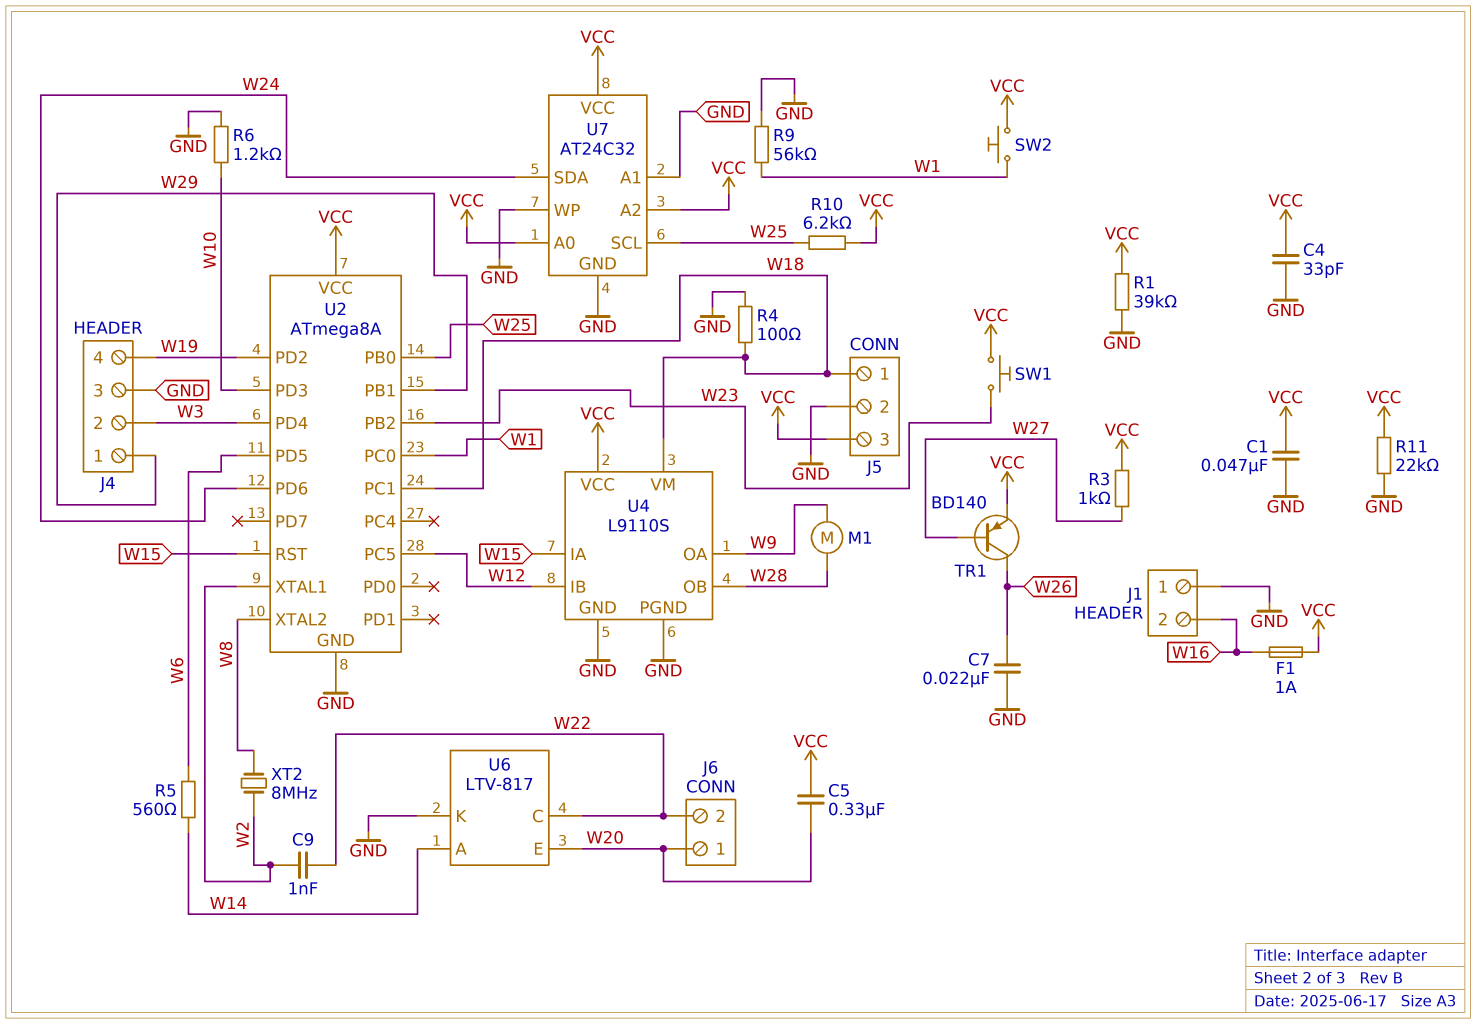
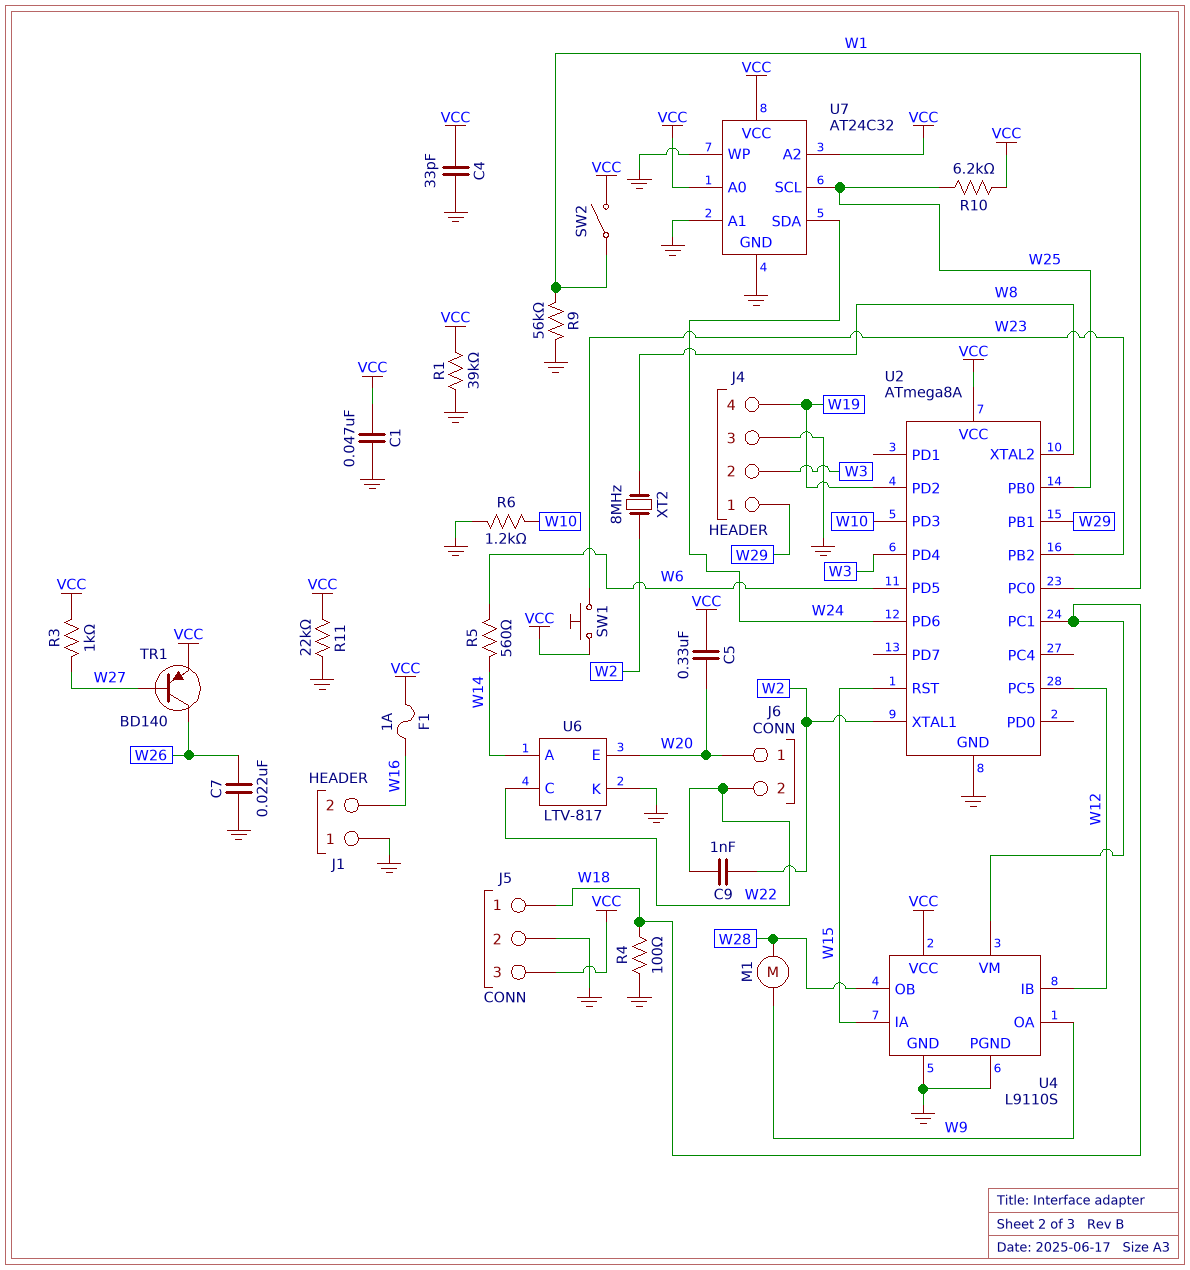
SW2: button (VCC, W1) -> switch (VCC, W1)

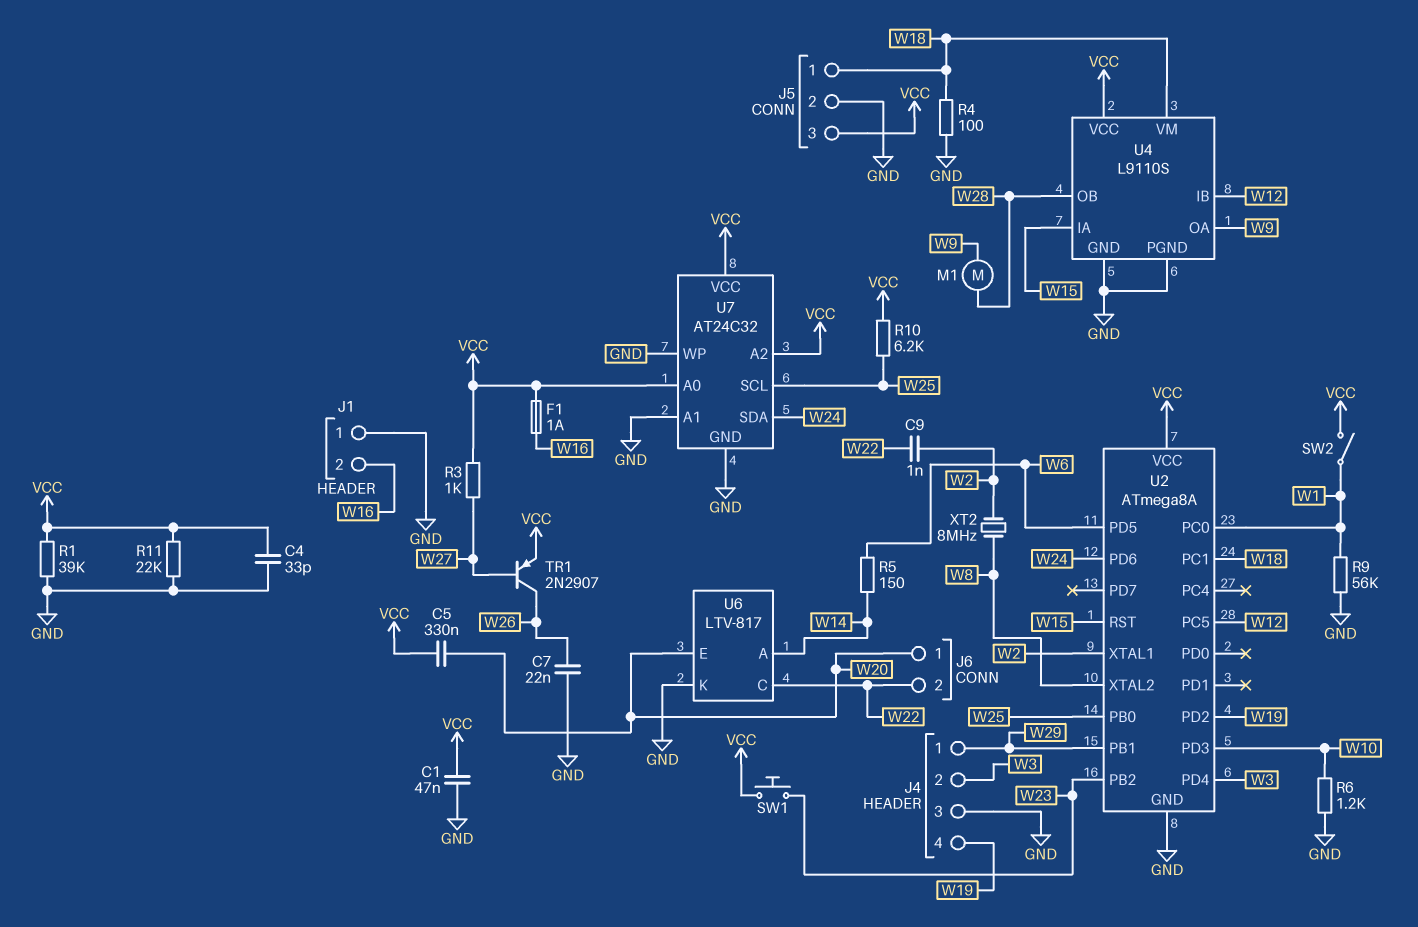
R5: 560 (W6, W14) -> 150 (W6, W14)
TR1: PNP BD140 (B W27, C W26, E VCC) -> PNP 2N2907 (B W27, C W26, E VCC)

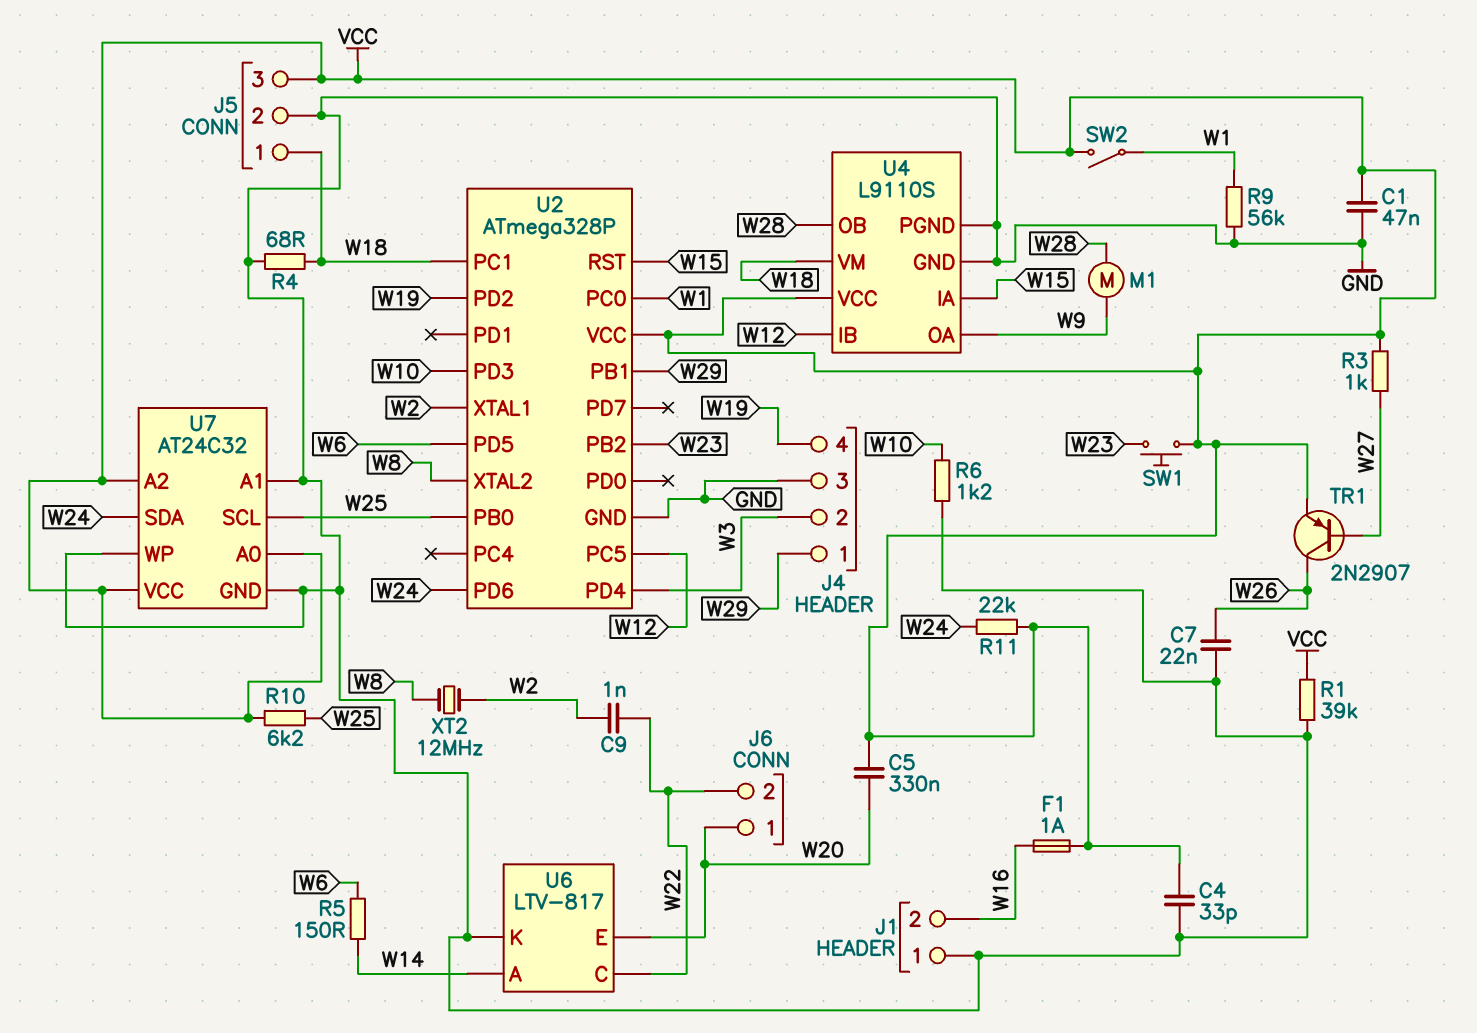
R4: 100 (GND, W18) -> 68 (GND, W18)
R11: 22k (GND, VCC) -> 22k (VCC, W24)
U2: ATmega8A -> ATmega328P
XT2: 8MHz (W2, W8) -> 12MHz (W2, W8)

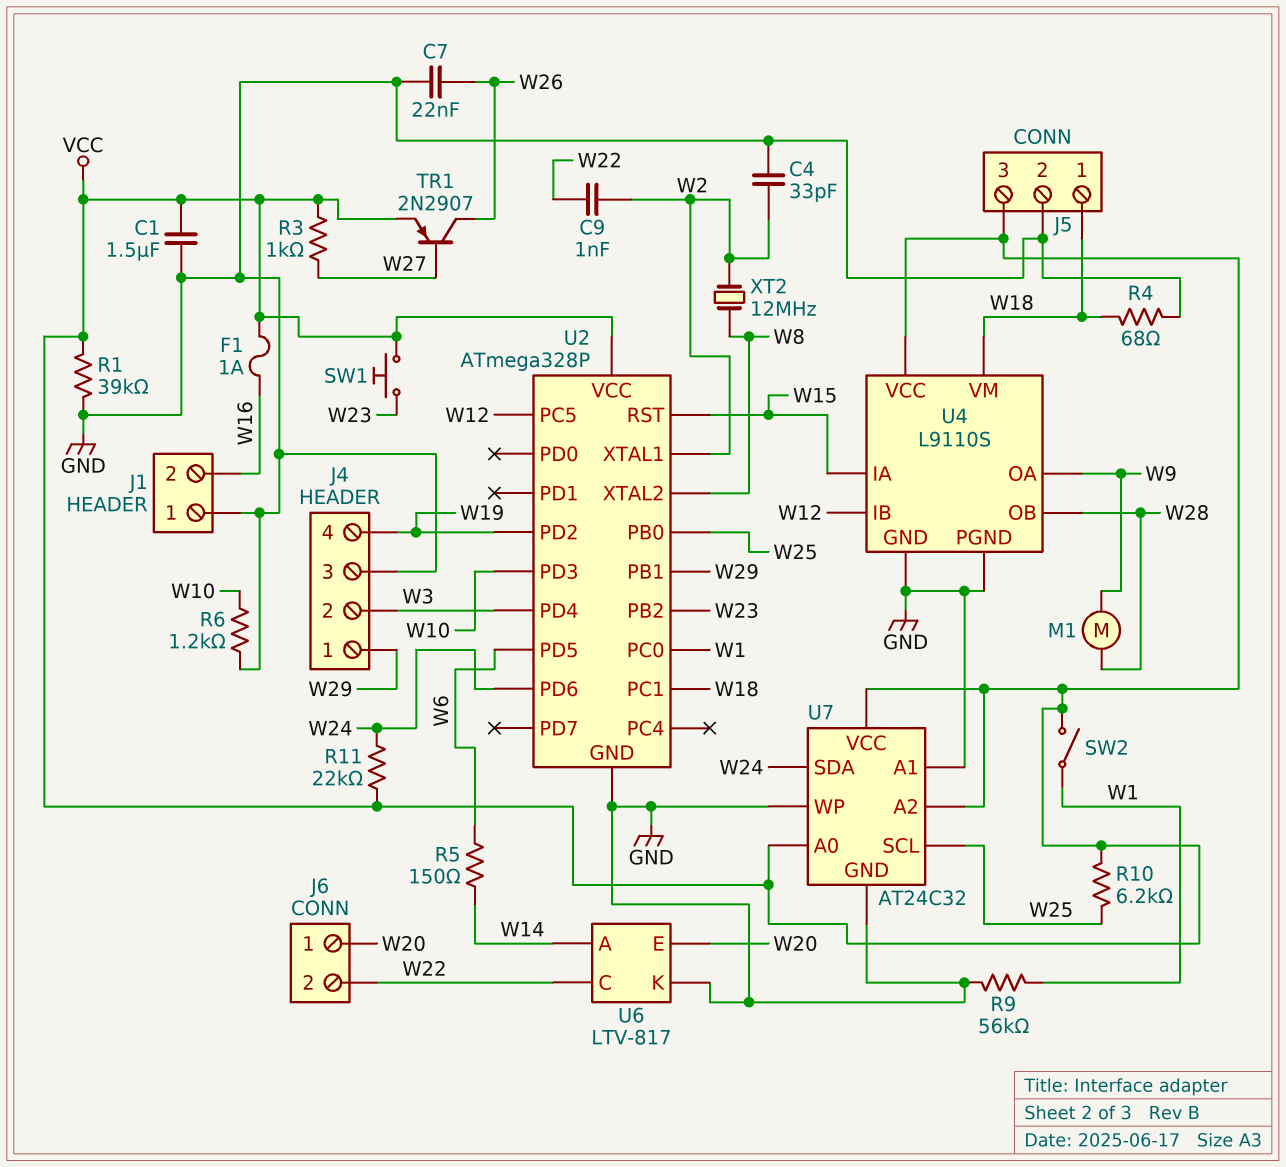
C1: 47nF (GND, VCC) -> 1.5uF (GND, VCC)
C4: 33pF (GND, VCC) -> 33pF (GND, W2)
C5: 330nF (VCC, W20) -> none

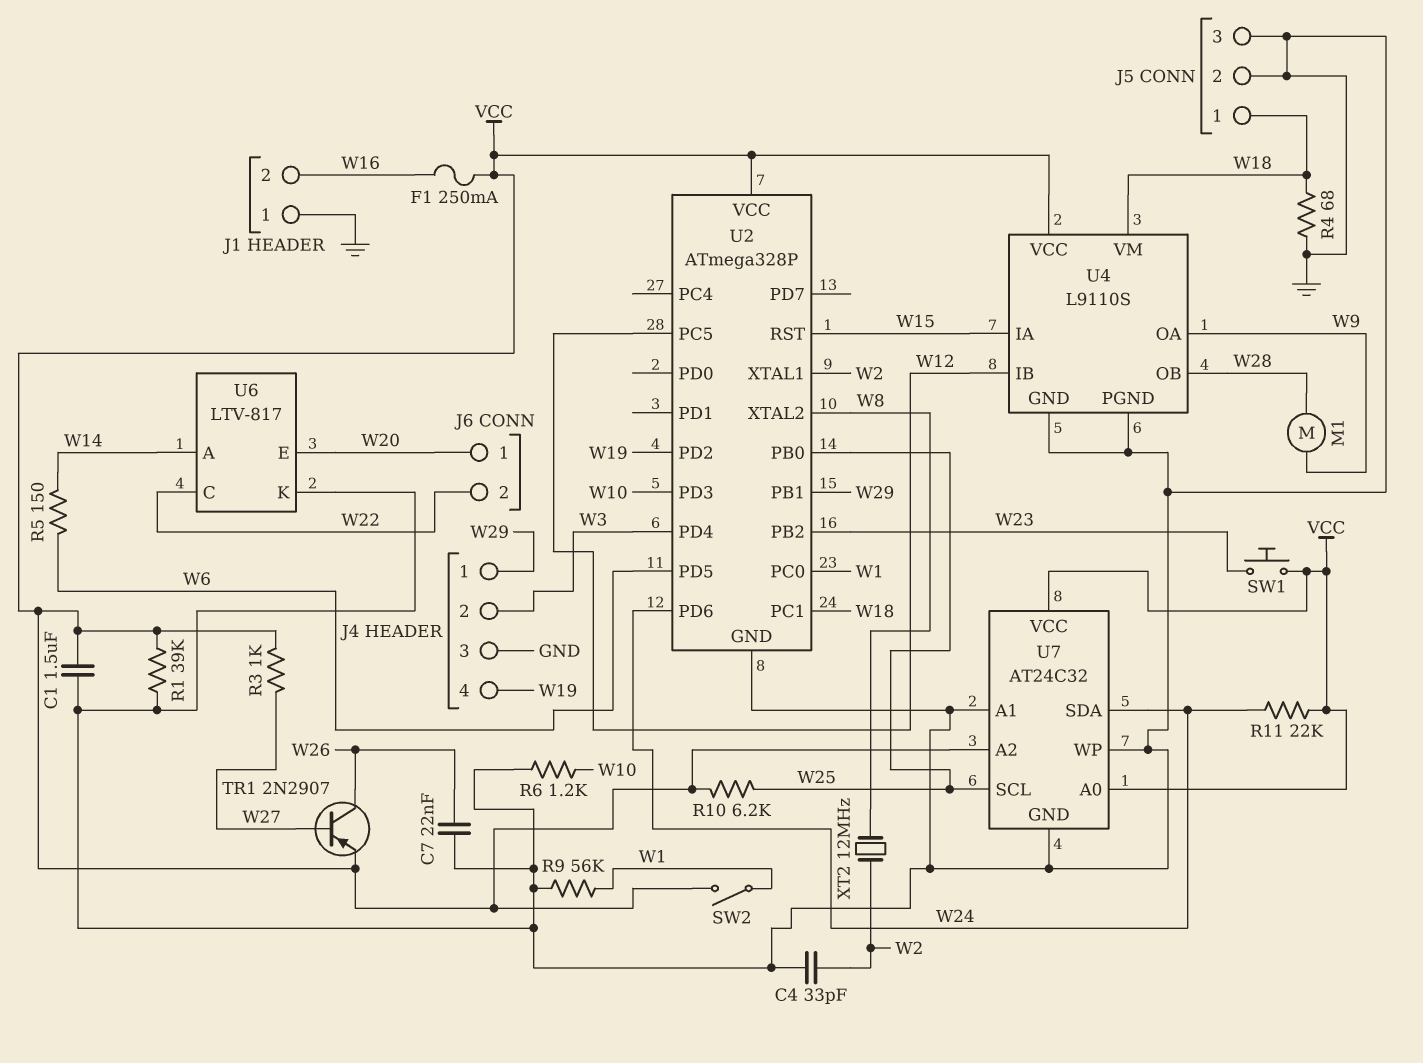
C9: 1nF (W2, W22) -> none
F1: 1A (VCC, W16) -> 250mA (VCC, W16)
J5 pin 3: VCC -> GND

